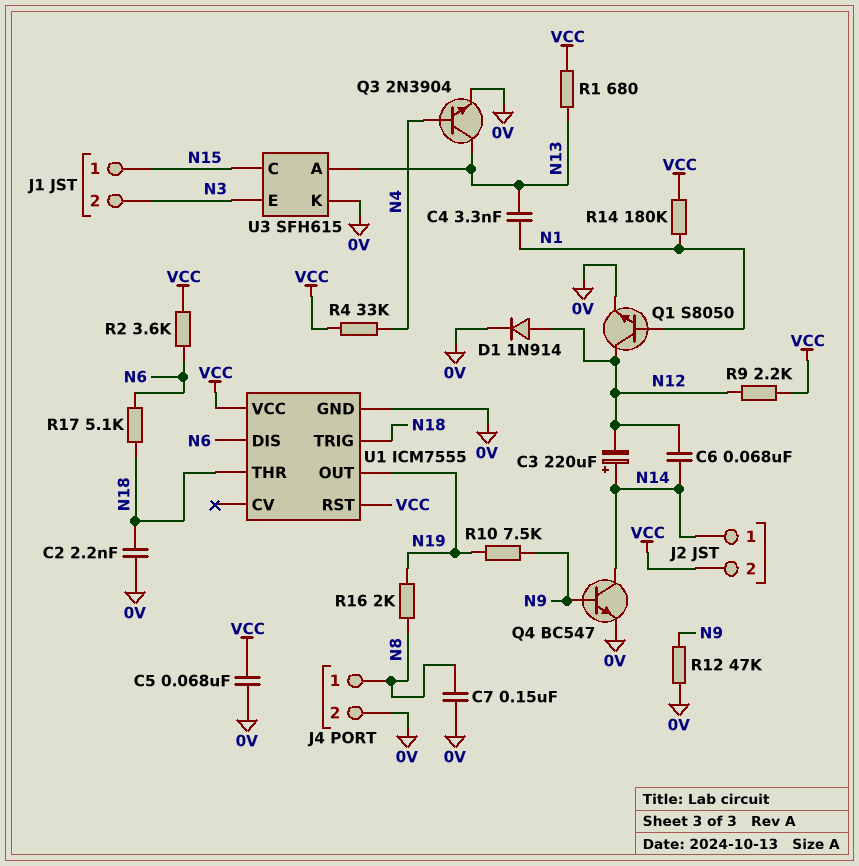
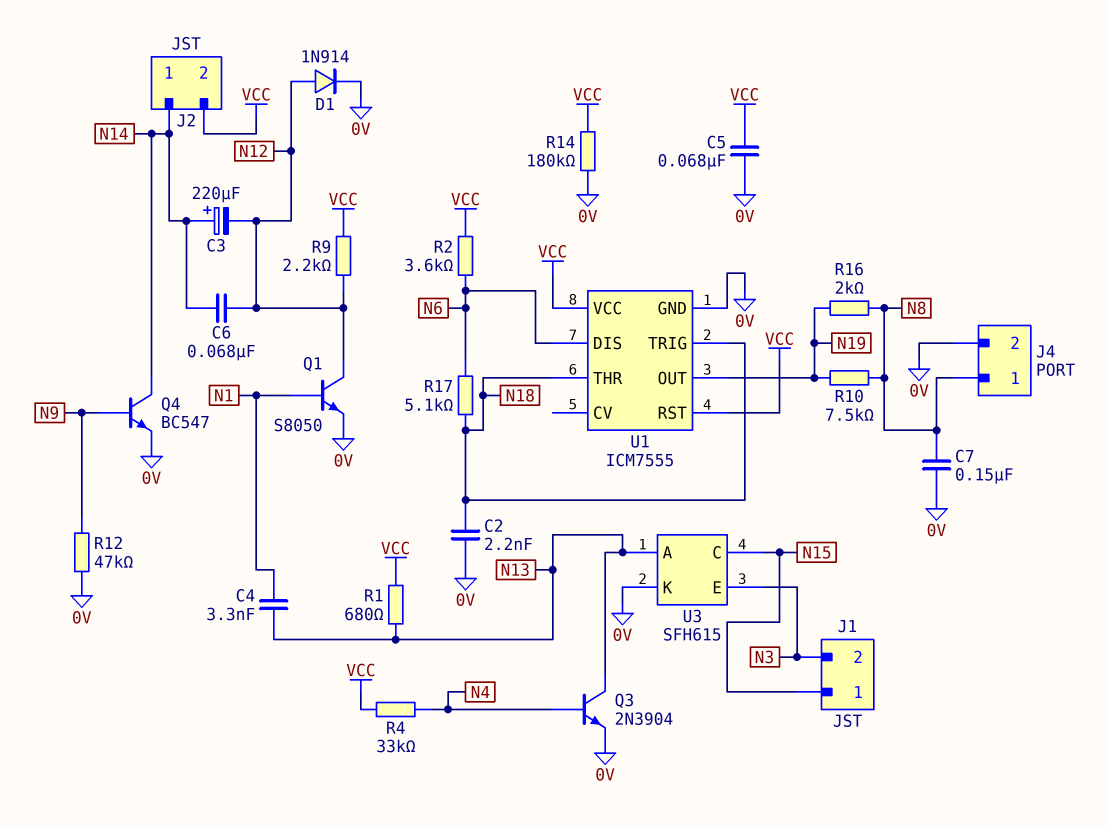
R10: 7.5k (N9, N19) -> 7.5k (N8, N19)
R14: 180k (N1, VCC) -> 180k (0V, VCC)

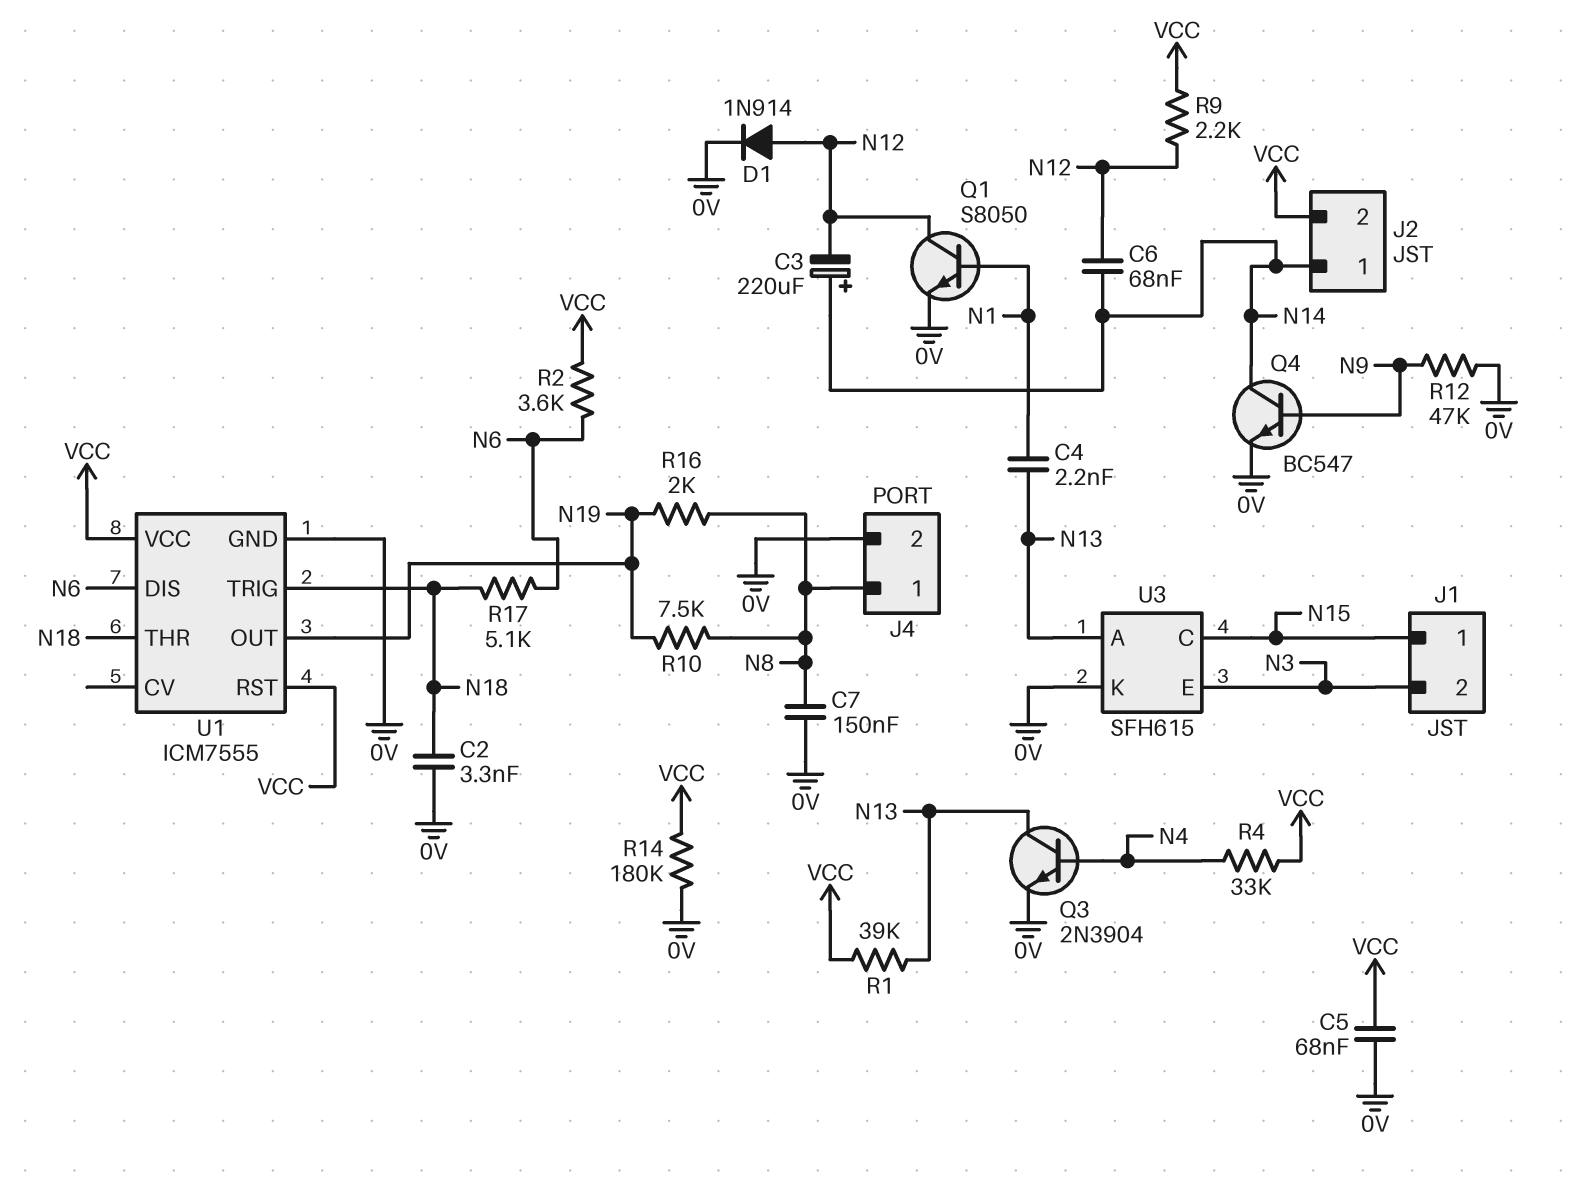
C2: 2.2nF (0V, N18) -> 3.3nF (0V, N18)
C4: 3.3nF (N1, N13) -> 2.2nF (N1, N13)
R1: 680 (N13, VCC) -> 39k (N13, VCC)

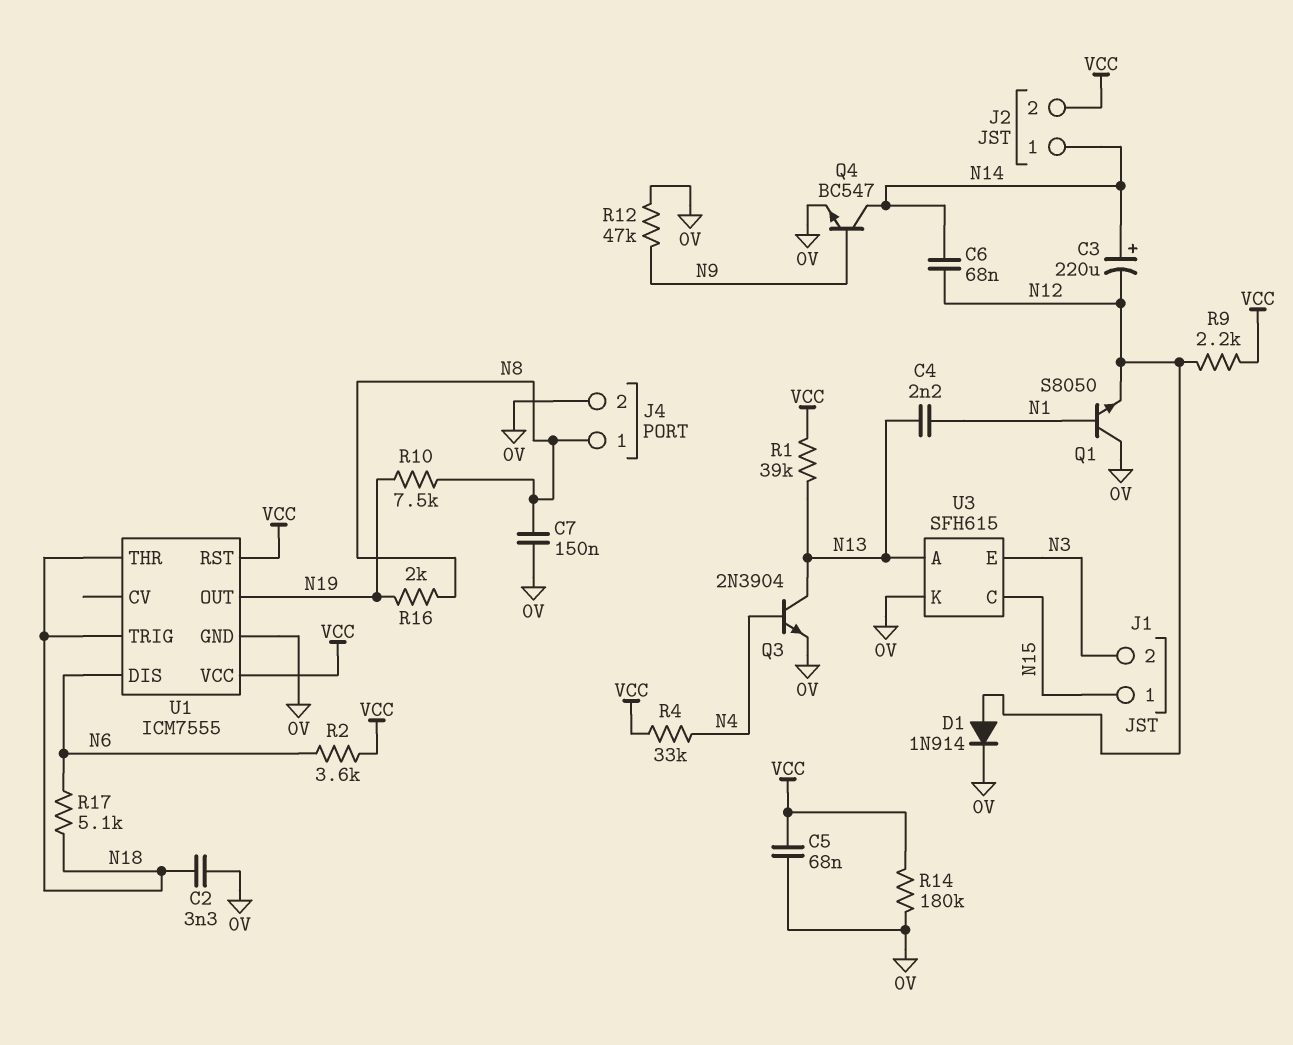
Q1: NPN S8050 (B N1, C N12, E 0V) -> NPN S8050 (B N1, C 0V, E N12)

